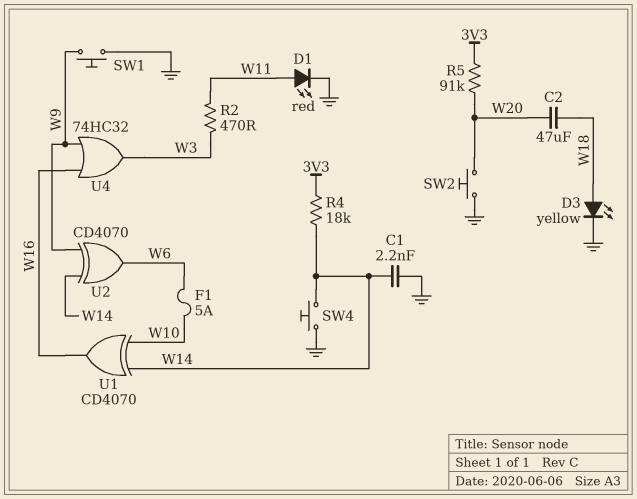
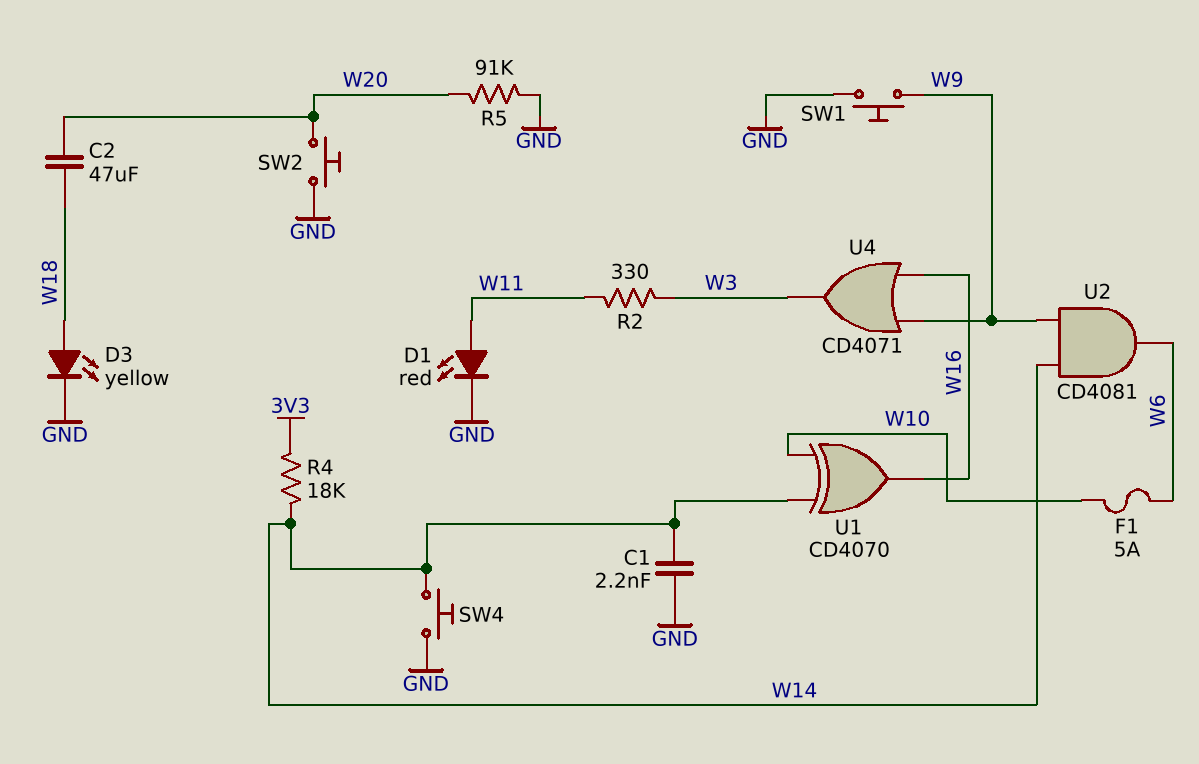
R2: 470 (W3, W11) -> 330 (W3, W11)
R5: 91k (3V3, W20) -> 91k (GND, W20)
U2: XOR CD4070 (in W9, in W14, out W6) -> AND CD4081 (in W9, in W14, out W6)
U4: OR 74HC32 (in W9, in W16, out W3) -> OR CD4071 (in W9, in W16, out W3)

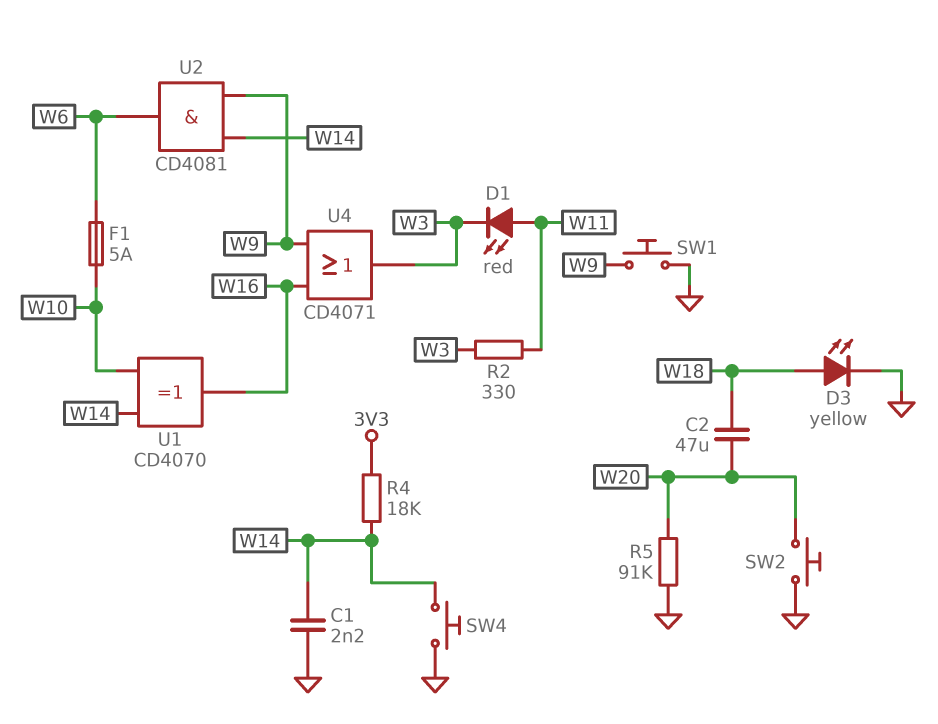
D1: LED red (A W11, K GND) -> LED red (A W11, K W3)

